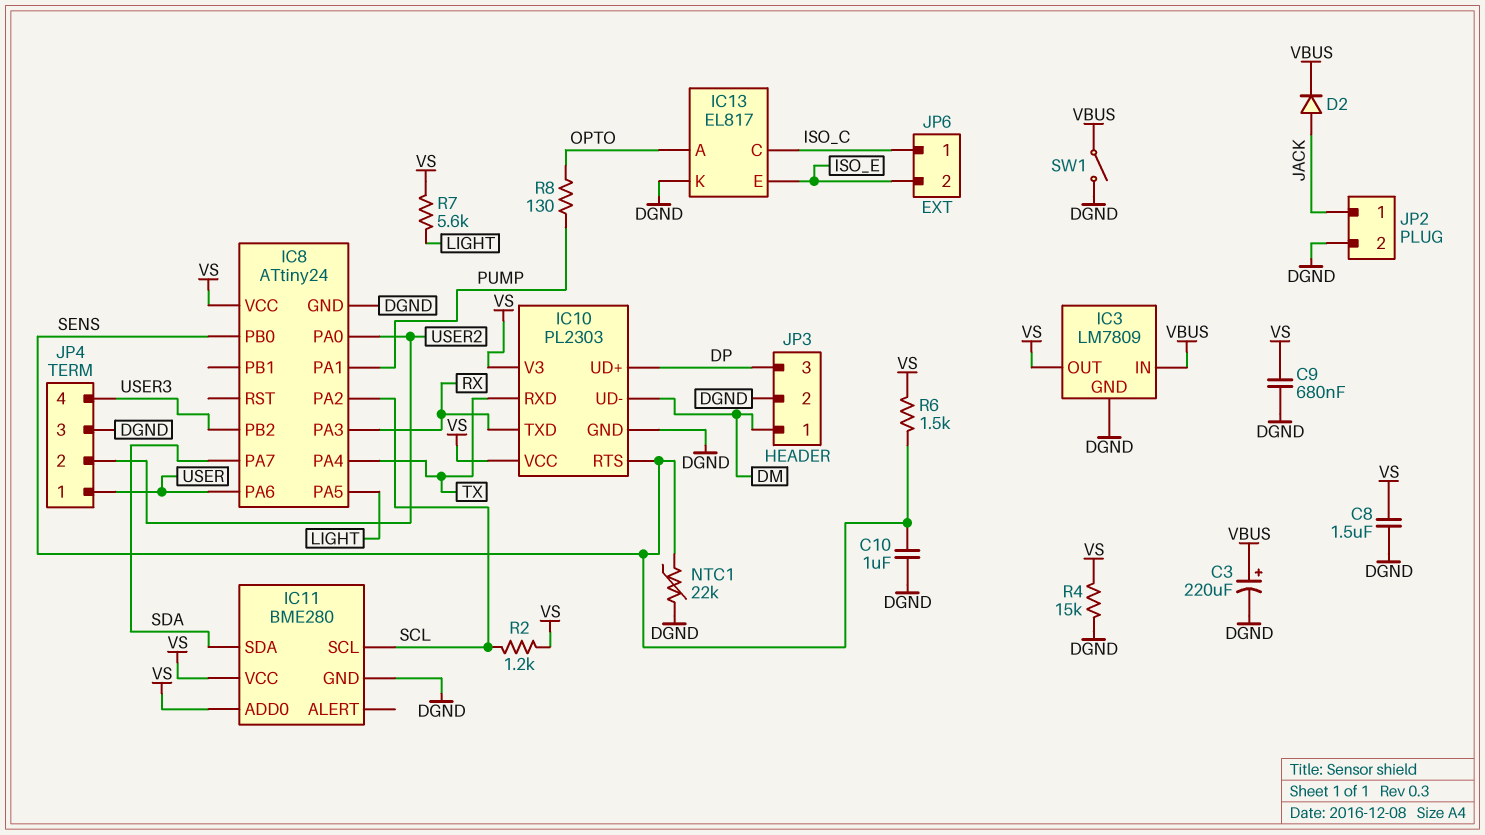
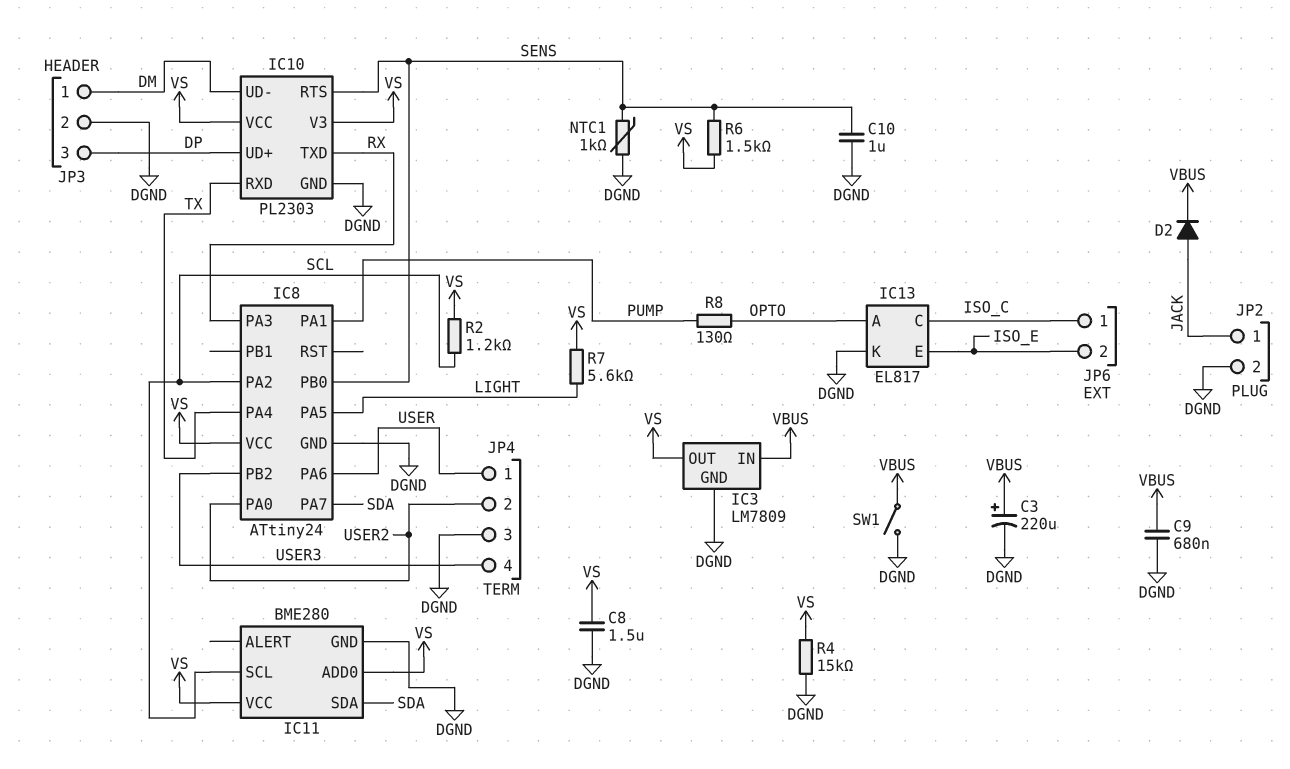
C9: 680nF (DGND, VS) -> 680nF (DGND, VBUS)
NTC1: 22k (DGND, SENS) -> 1k (DGND, SENS)

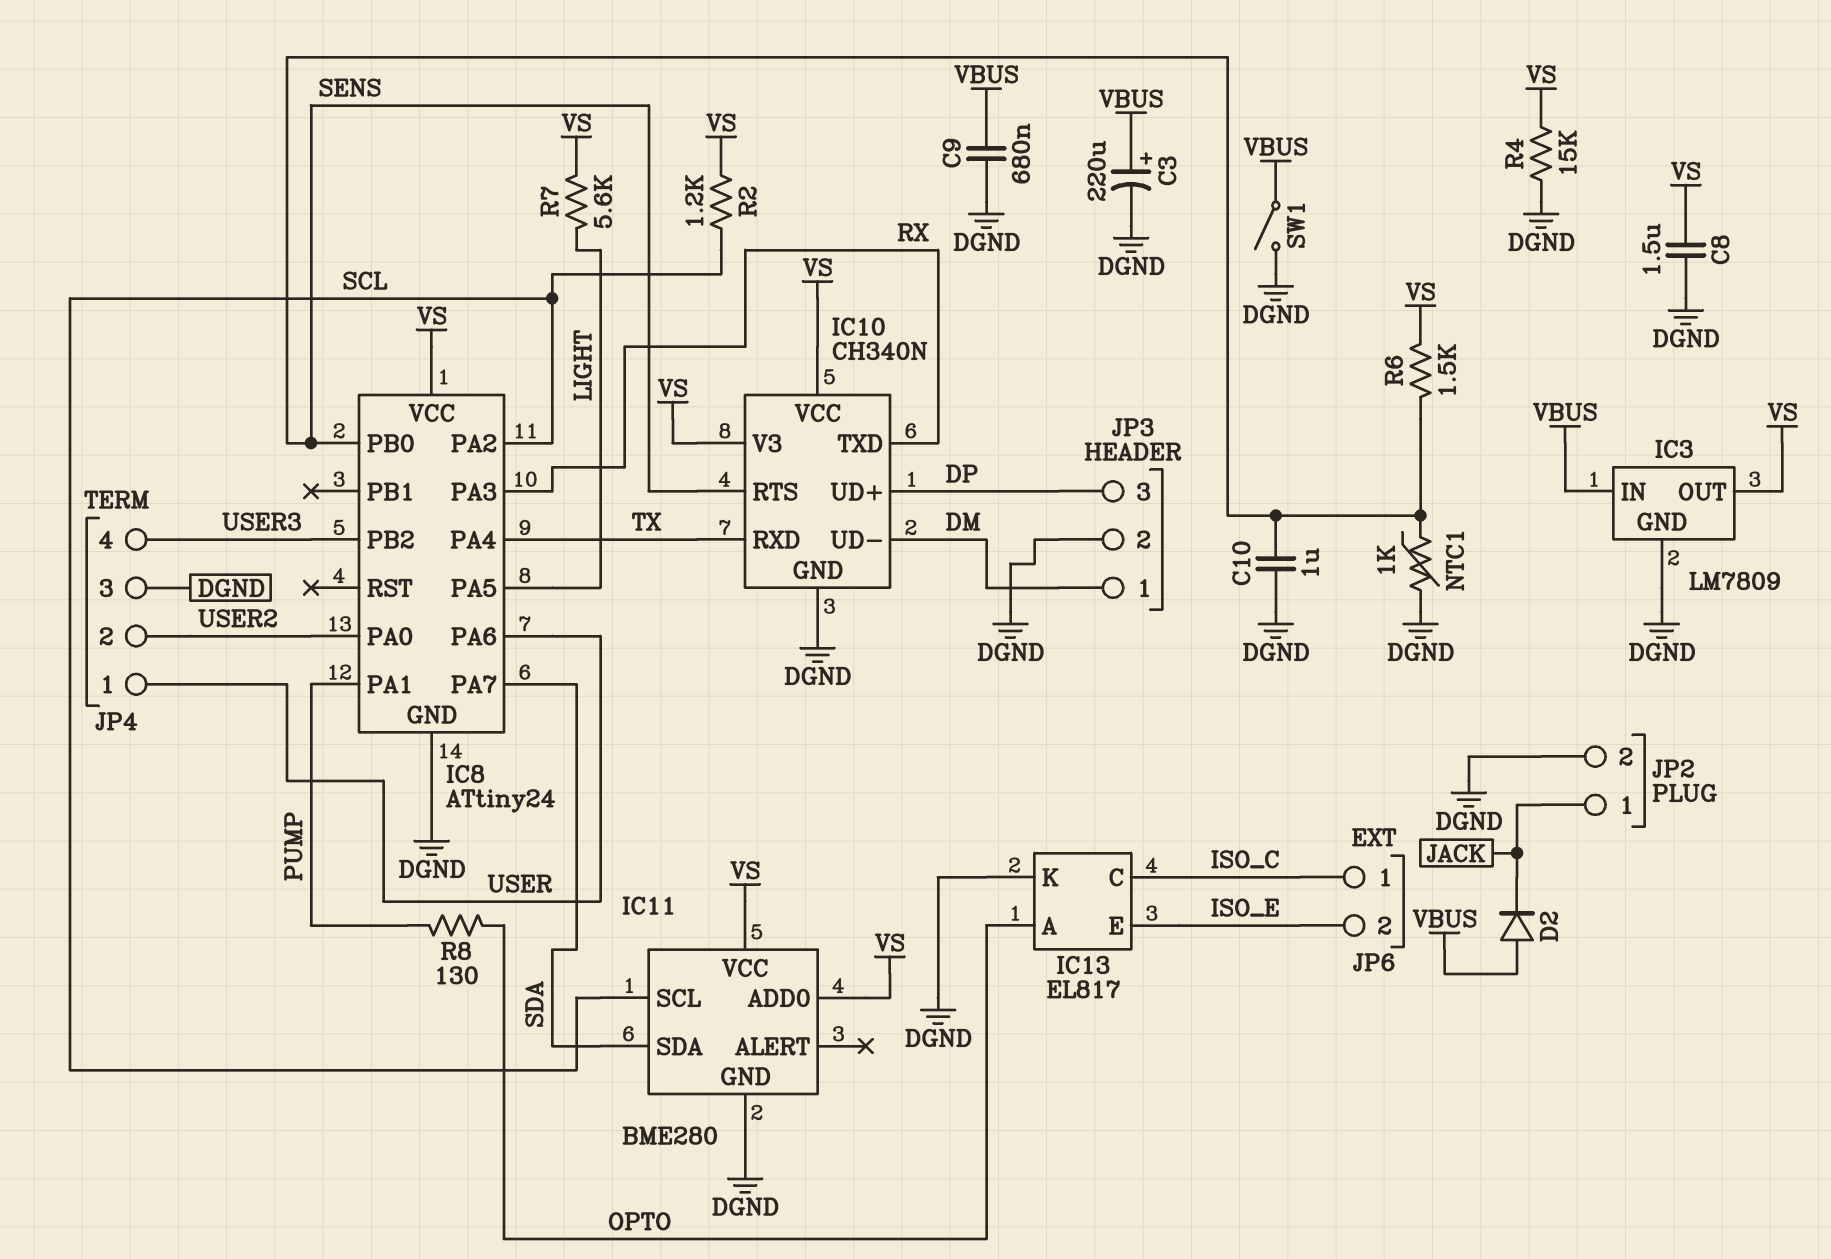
D2: diode (A JACK, K VBUS) -> diode (A VBUS, K JACK)
IC10: PL2303 -> CH340N

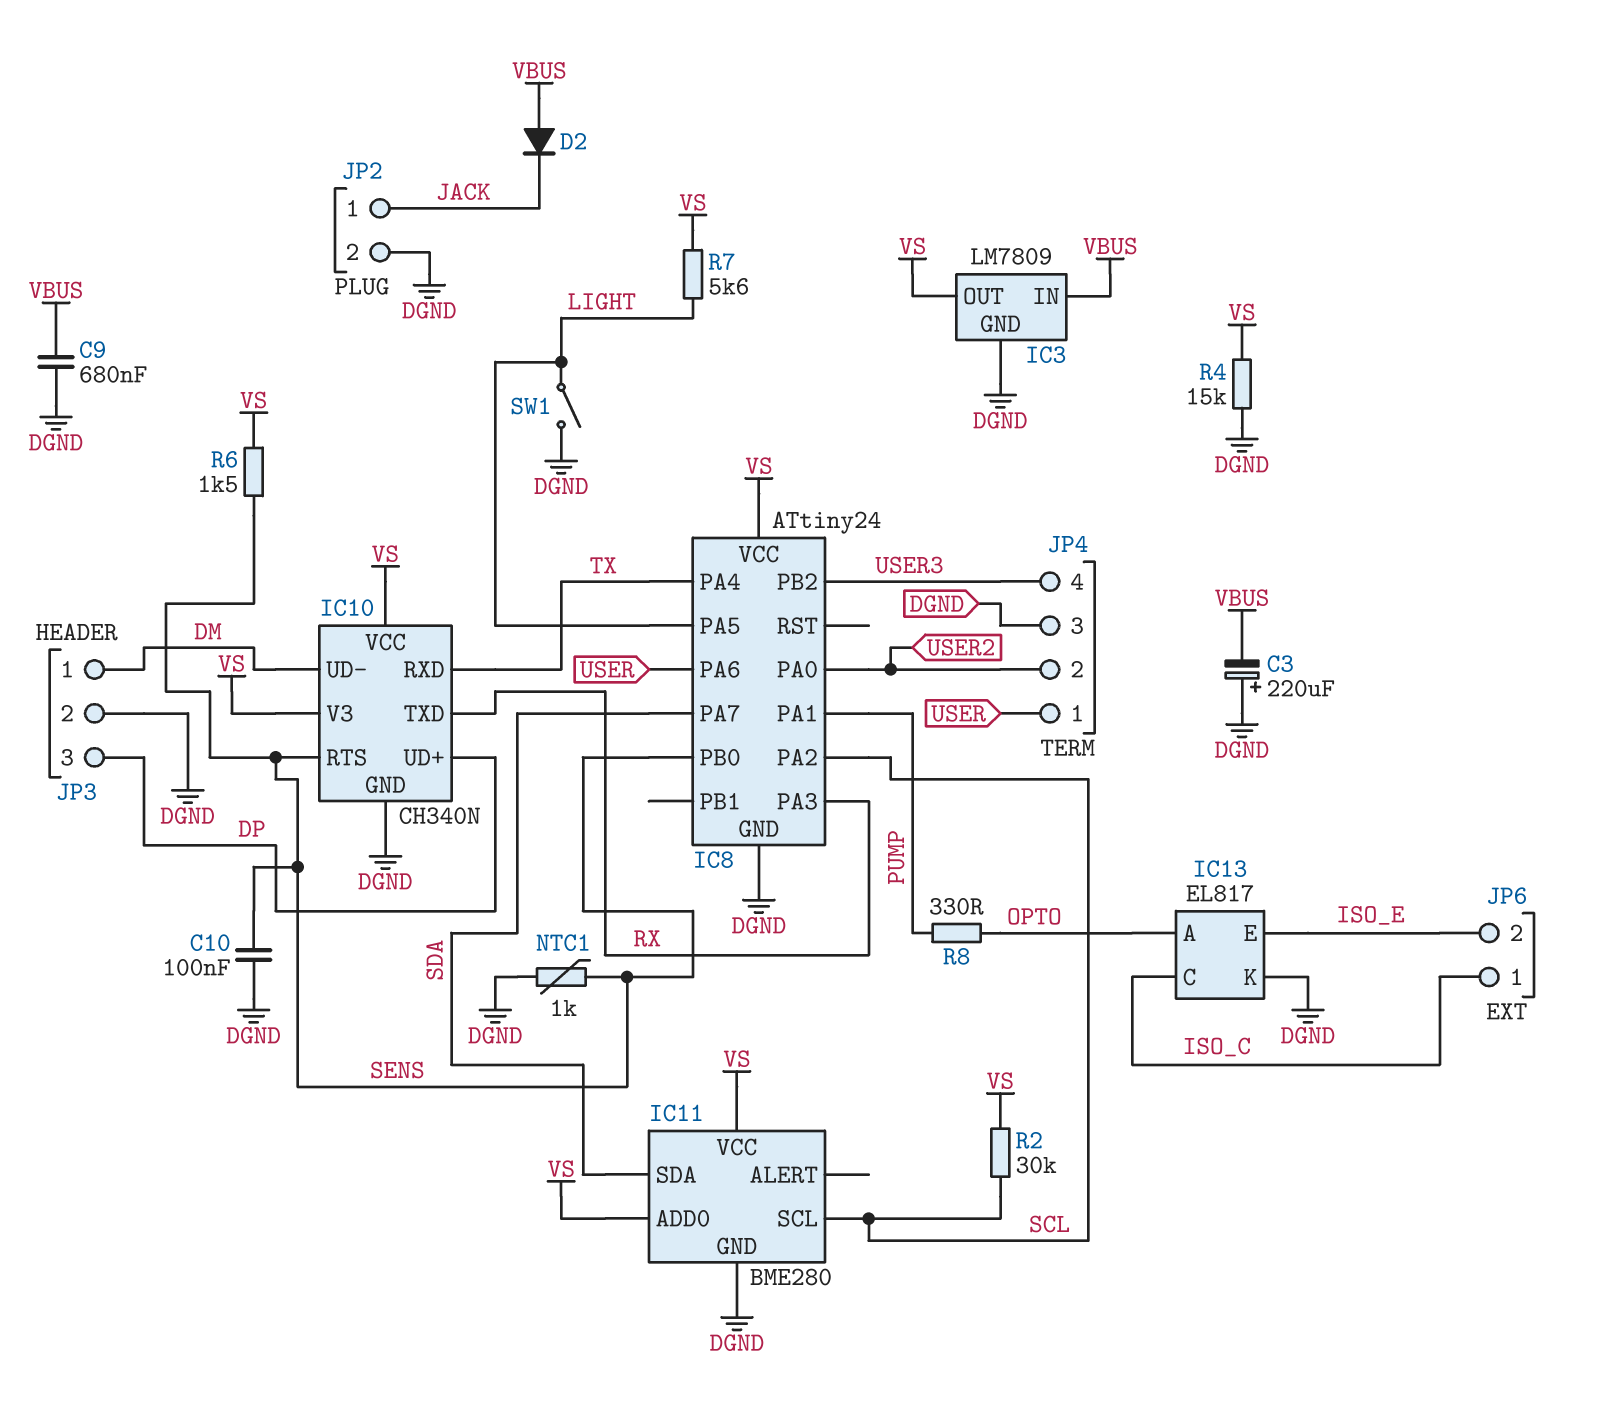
C3: 220uF (plus VBUS, minus DGND) -> 220uF (plus DGND, minus VBUS)
C8: 1.5uF (DGND, VS) -> none
C10: 1uF (DGND, SENS) -> 100nF (DGND, SENS)
R2: 1.2k (SCL, VS) -> 30k (SCL, VS)
R8: 130 (OPTO, PUMP) -> 330 (OPTO, PUMP)
SW1: switch (DGND, VBUS) -> switch (DGND, LIGHT)

